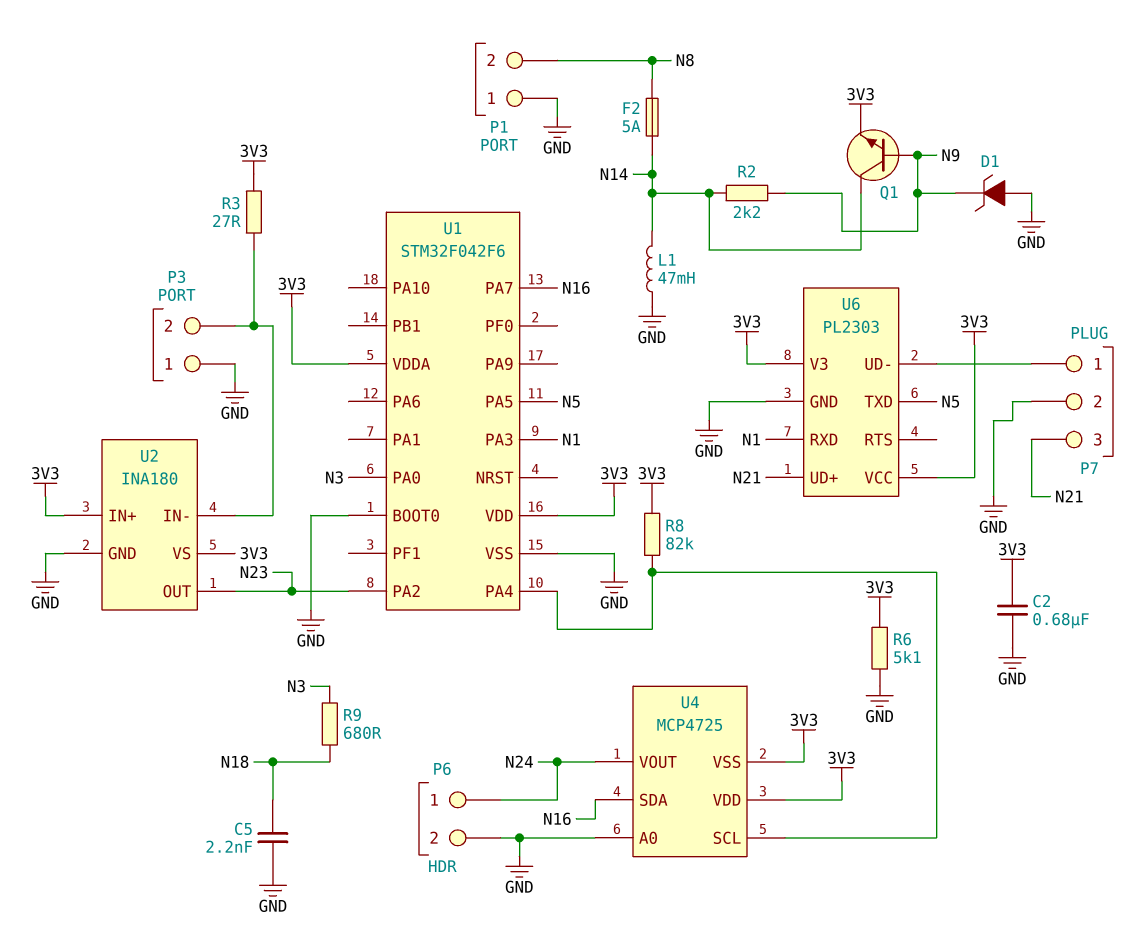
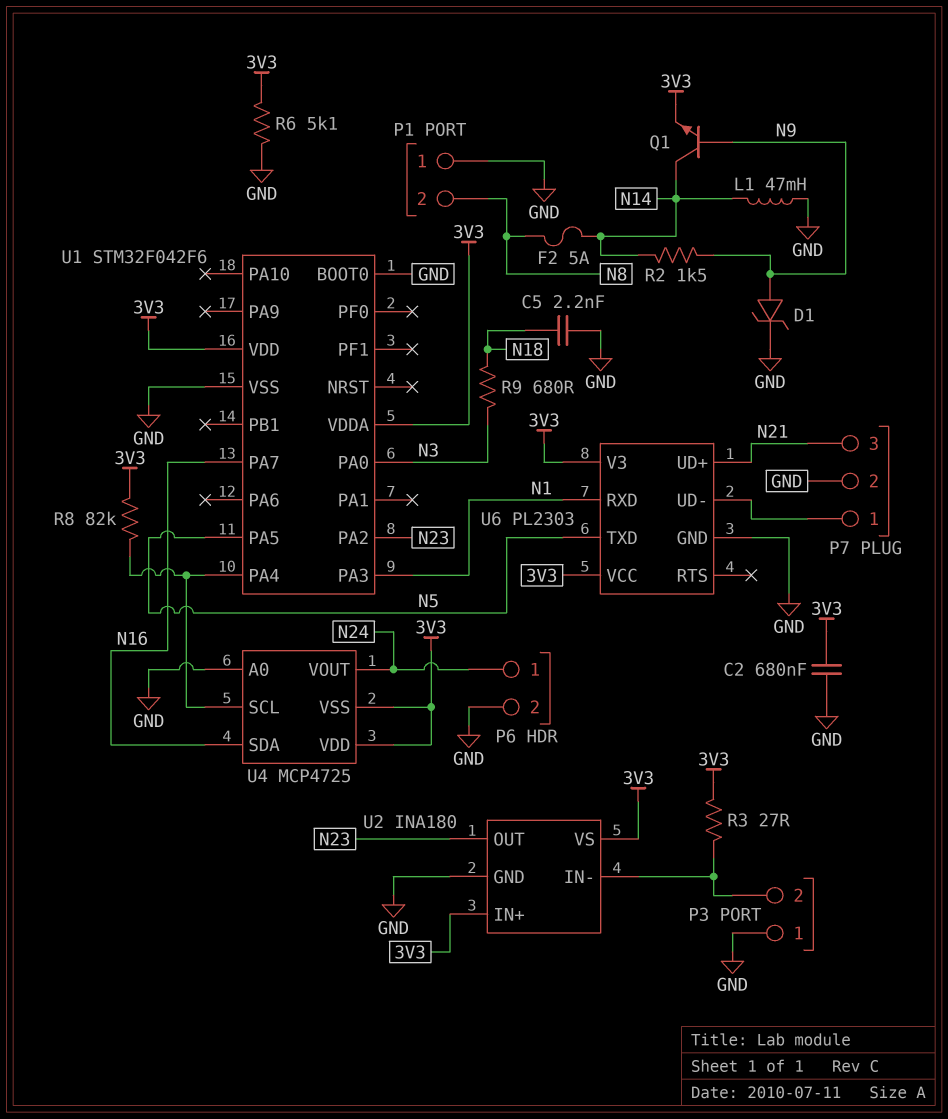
D1: zener (A GND, K N9) -> zener (A N9, K GND)
R2: 2.2k (N9, N14) -> 1.5k (N9, N14)

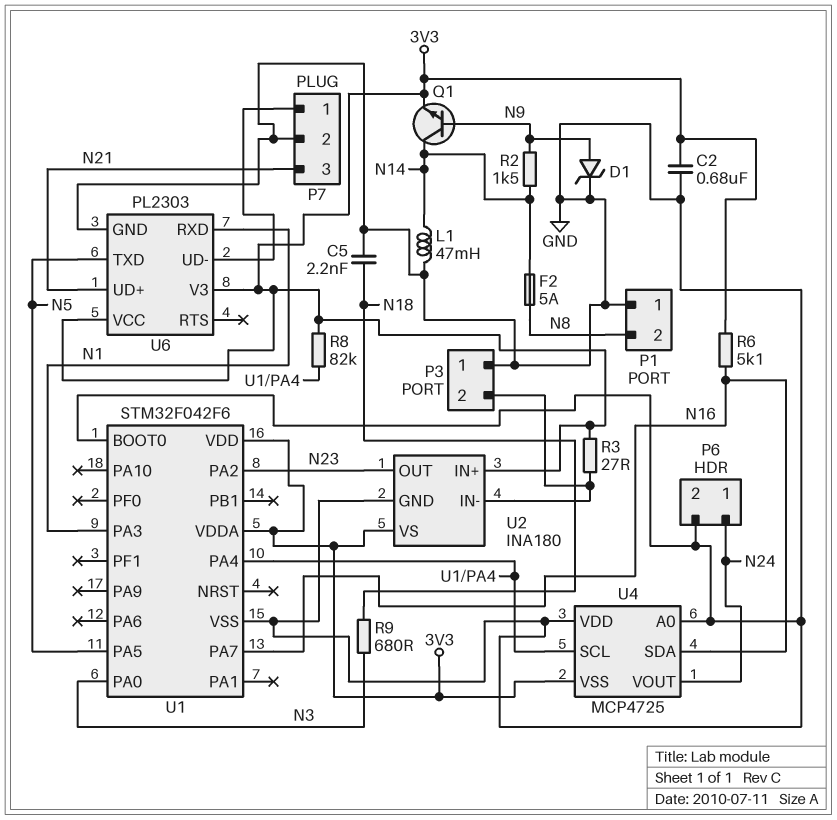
R6: 5.1k (3V3, GND) -> 5.1k (3V3, N16)
U4 pin VDD: 3V3 -> GND

